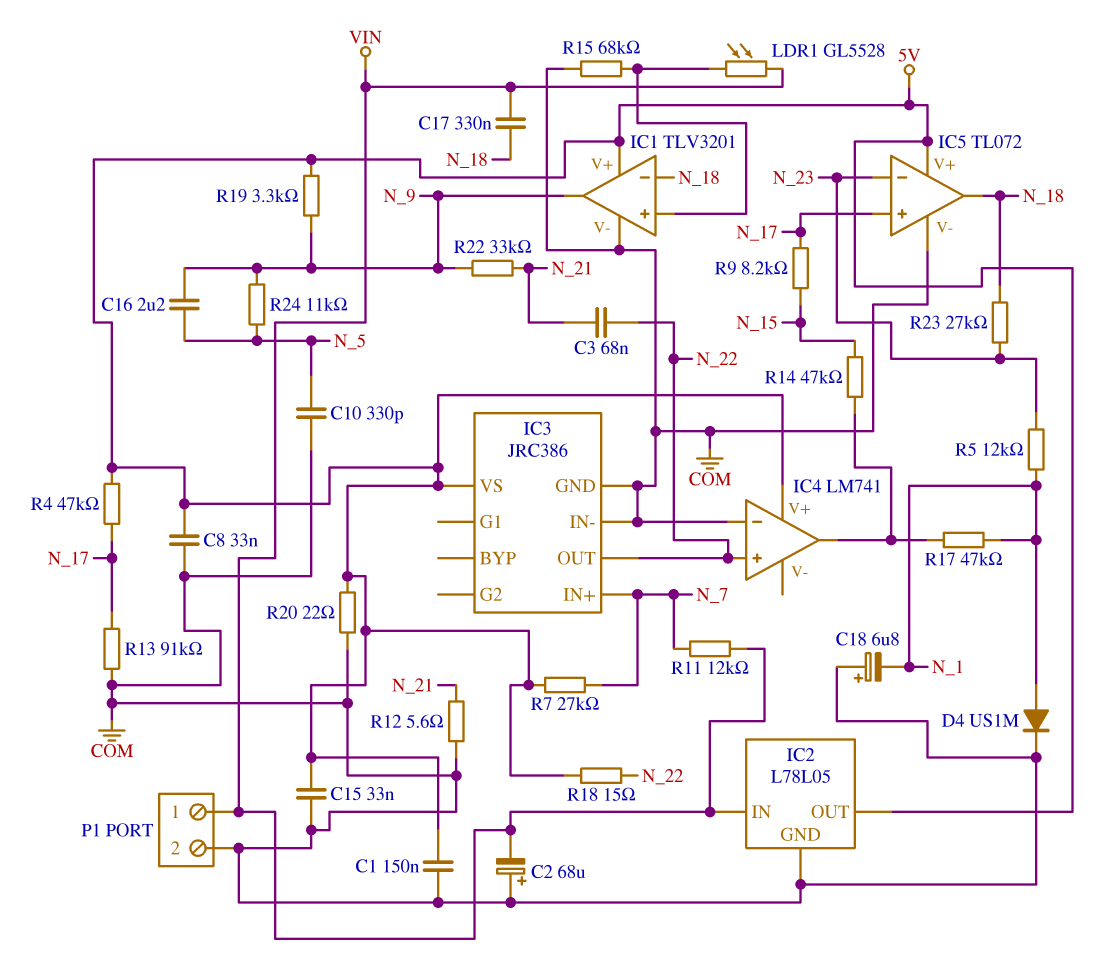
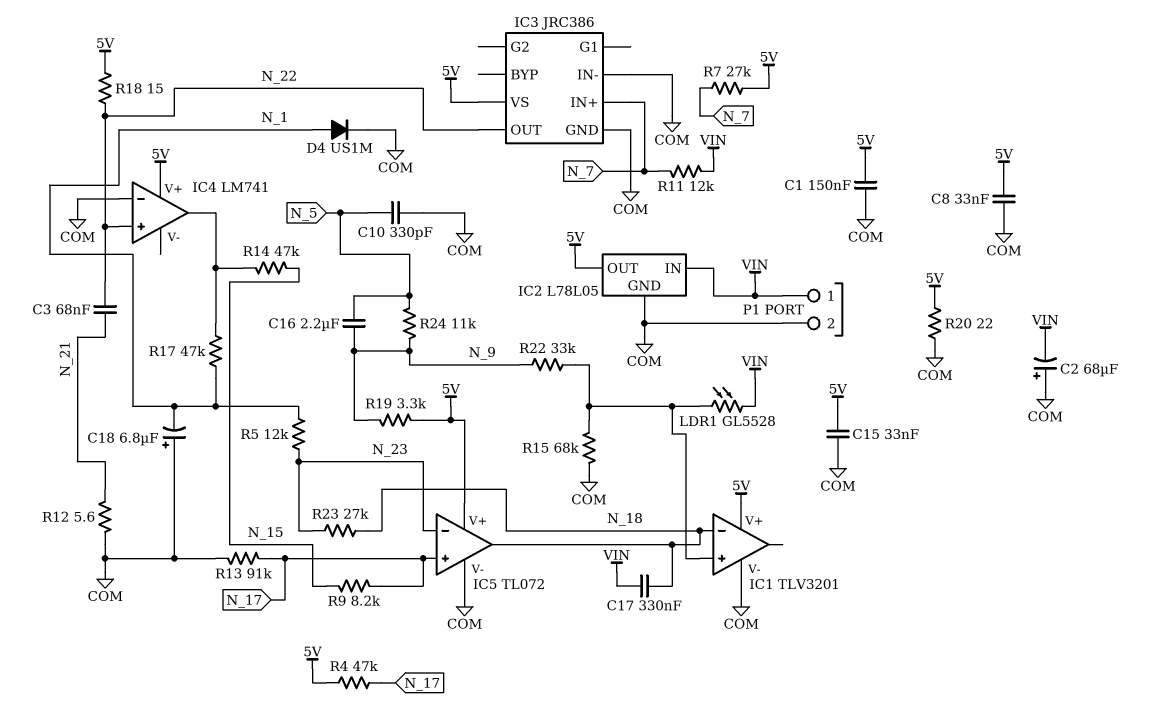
IC1 pin out: N_9 -> none
R22: 33k (N_9, N_21) -> 33k (IC1/in+, N_9)

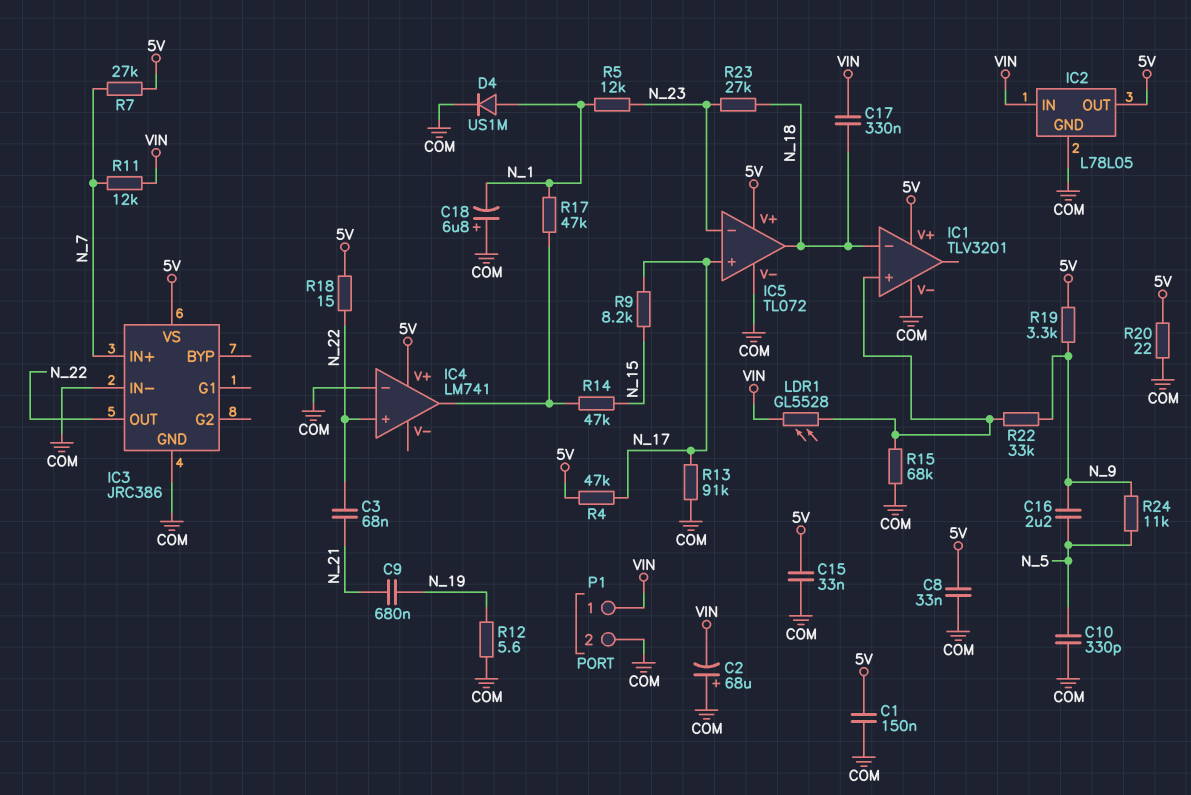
C9: none -> 680nF (N_19, N_21)
R12: 5.6 (COM, N_21) -> 5.6 (COM, N_19)

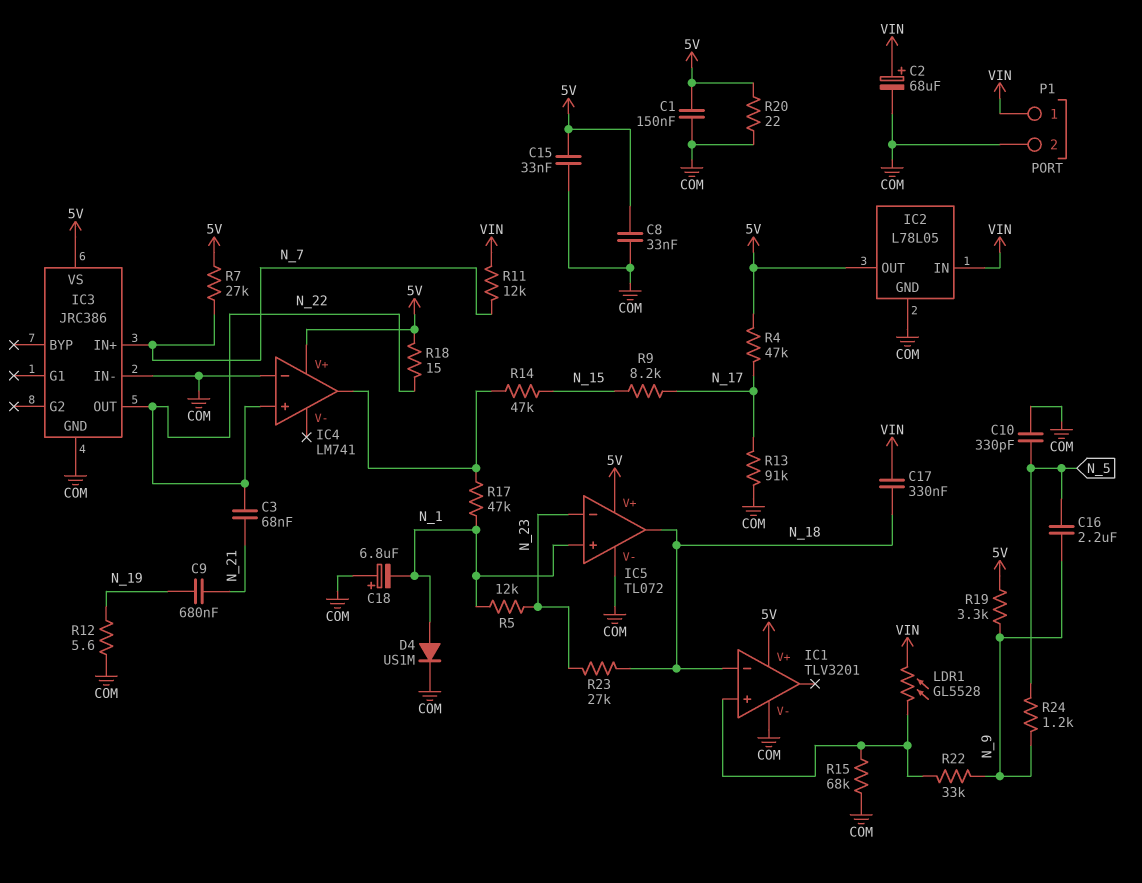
C2: 68uF (plus COM, minus VIN) -> 68uF (plus VIN, minus COM)
IC5 pin in+: N_17 -> N_1
R24: 11k (N_5, N_9) -> 1.2k (N_5, N_9)

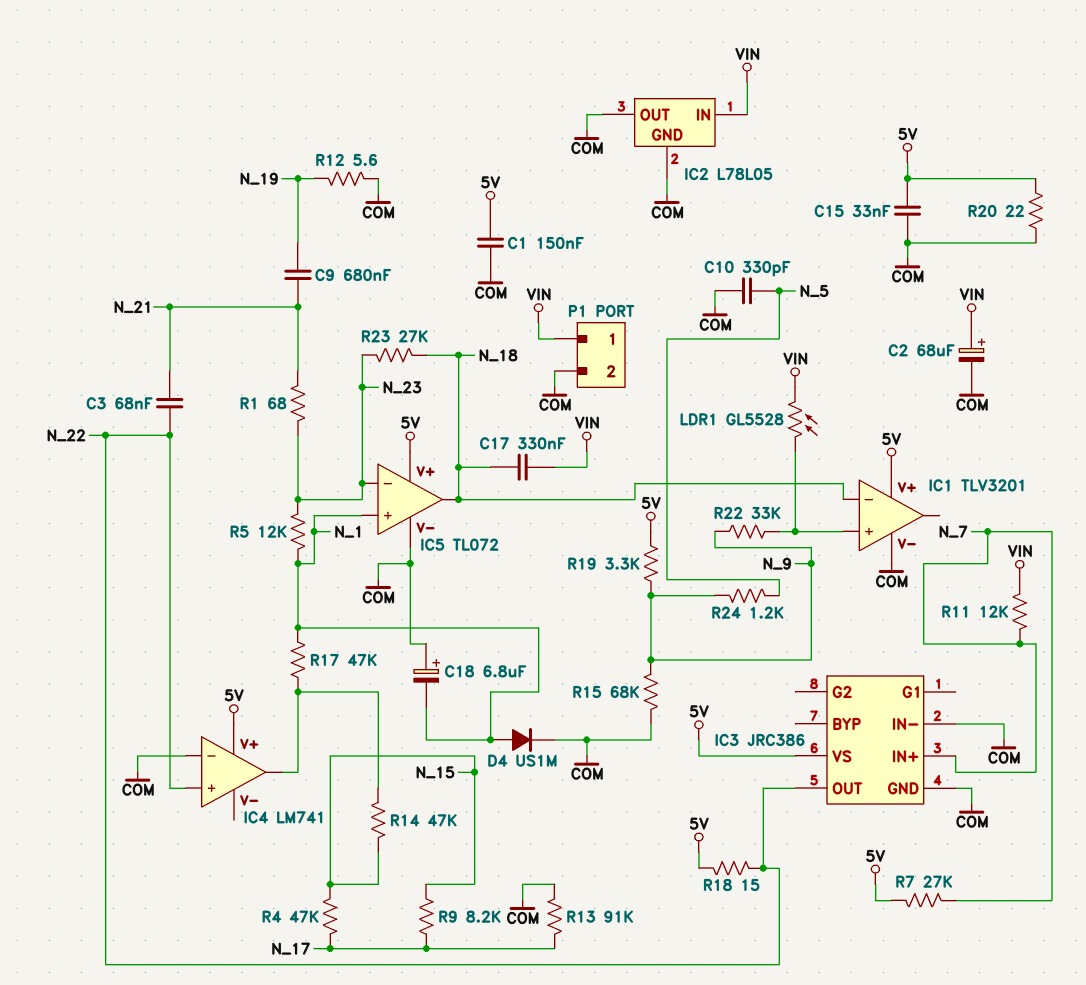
C8: 33nF (5V, COM) -> none
C16: 2.2uF (N_5, N_9) -> none
IC2 pin OUT: 5V -> COM
R1: none -> 68 (N_21, N_23)
R4: 47k (5V, N_17) -> 47k (N_15, N_17)
R15: 68k (COM, IC1/in+) -> 68k (COM, N_9)

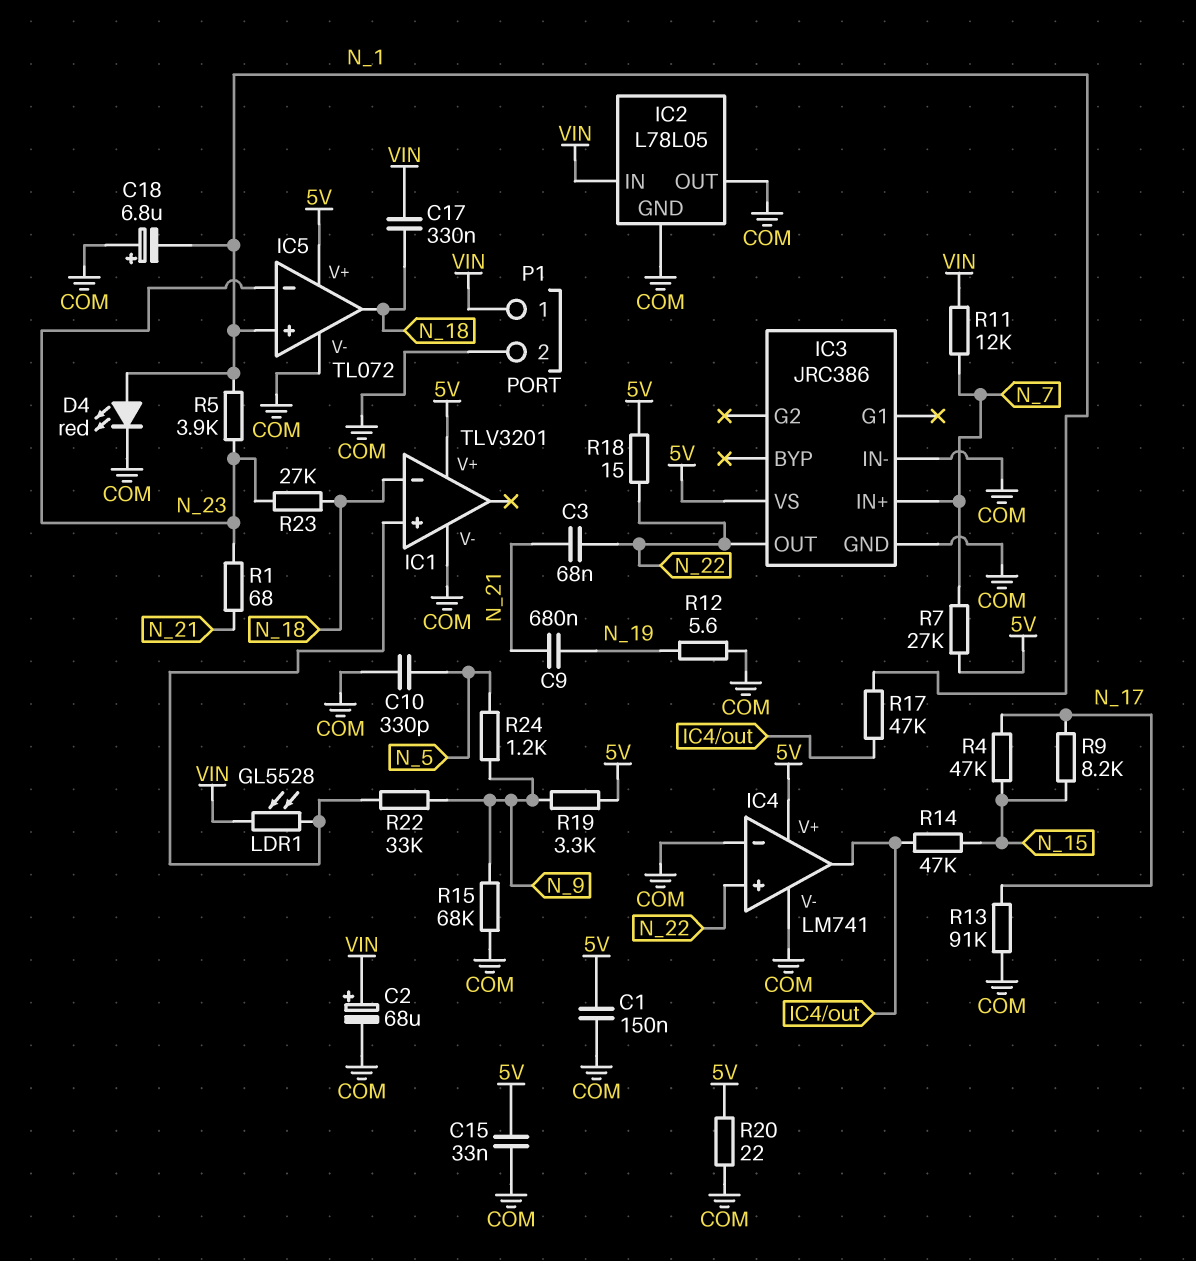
D4: diode US1M (A N_1, K COM) -> LED red (A N_1, K COM)
IC4 pin V-: none -> COM
R5: 12k (N_1, N_23) -> 3.9k (N_1, N_23)

